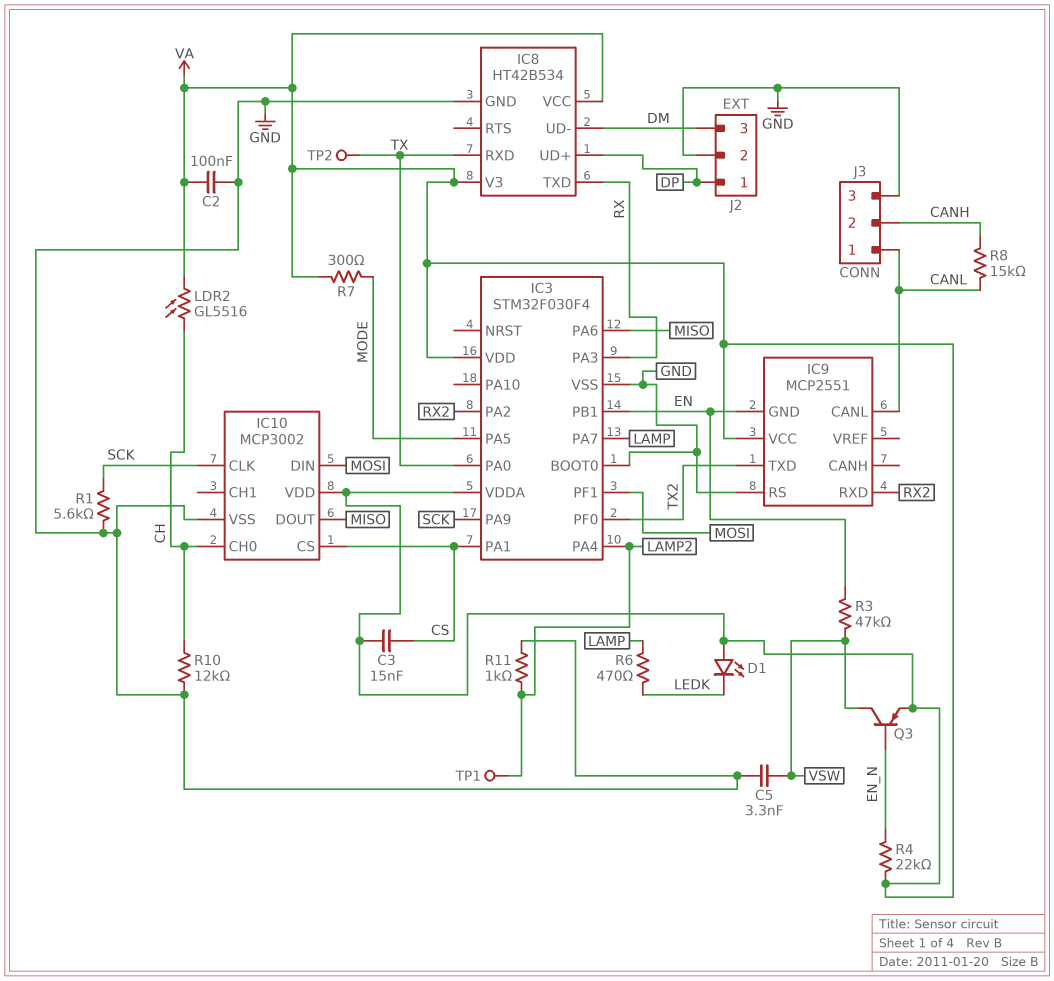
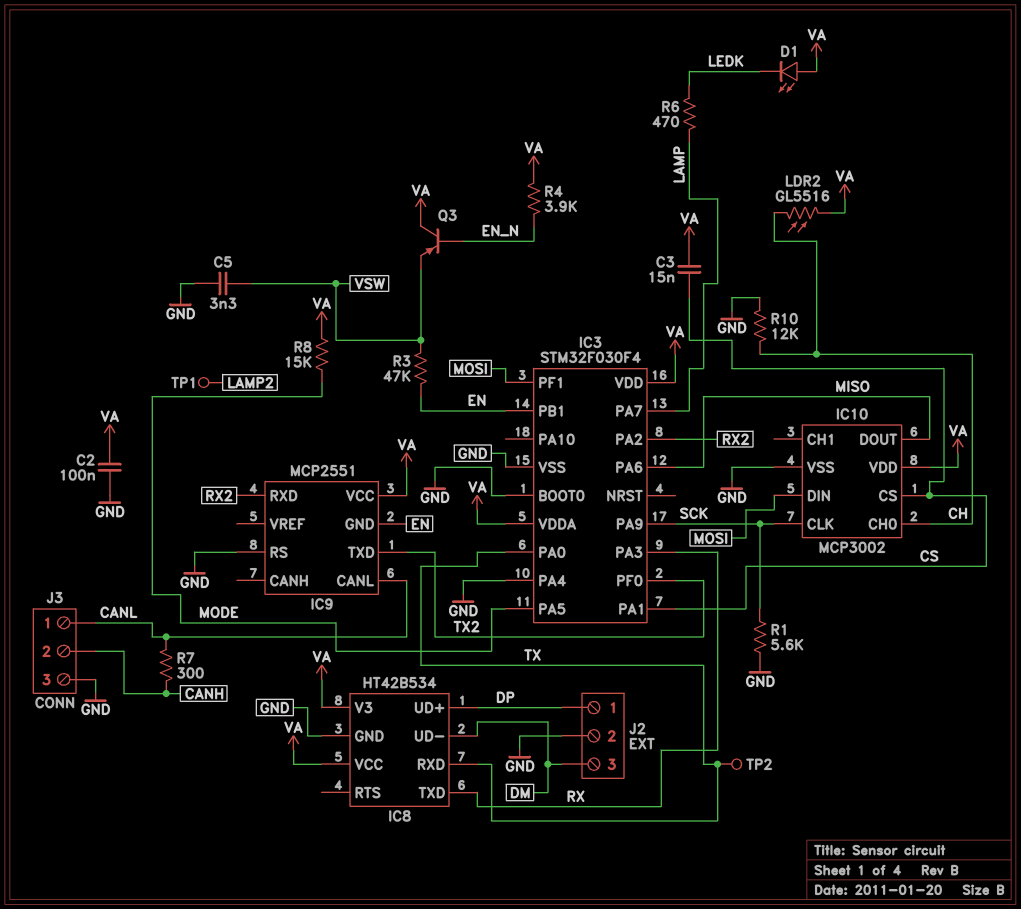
IC3 pin PA4: LAMP2 -> GND
Q3: PNP (B EN_N, C VSW, E VA) -> PNP (B EN_N, C VA, E VSW)
R4: 22k (EN_N, VA) -> 3.9k (EN_N, VA)
R7: 300 (MODE, VA) -> 300 (CANH, CANL)
R8: 15k (CANH, CANL) -> 15k (MODE, VA)
R11: 1k (GND, LAMP2) -> none

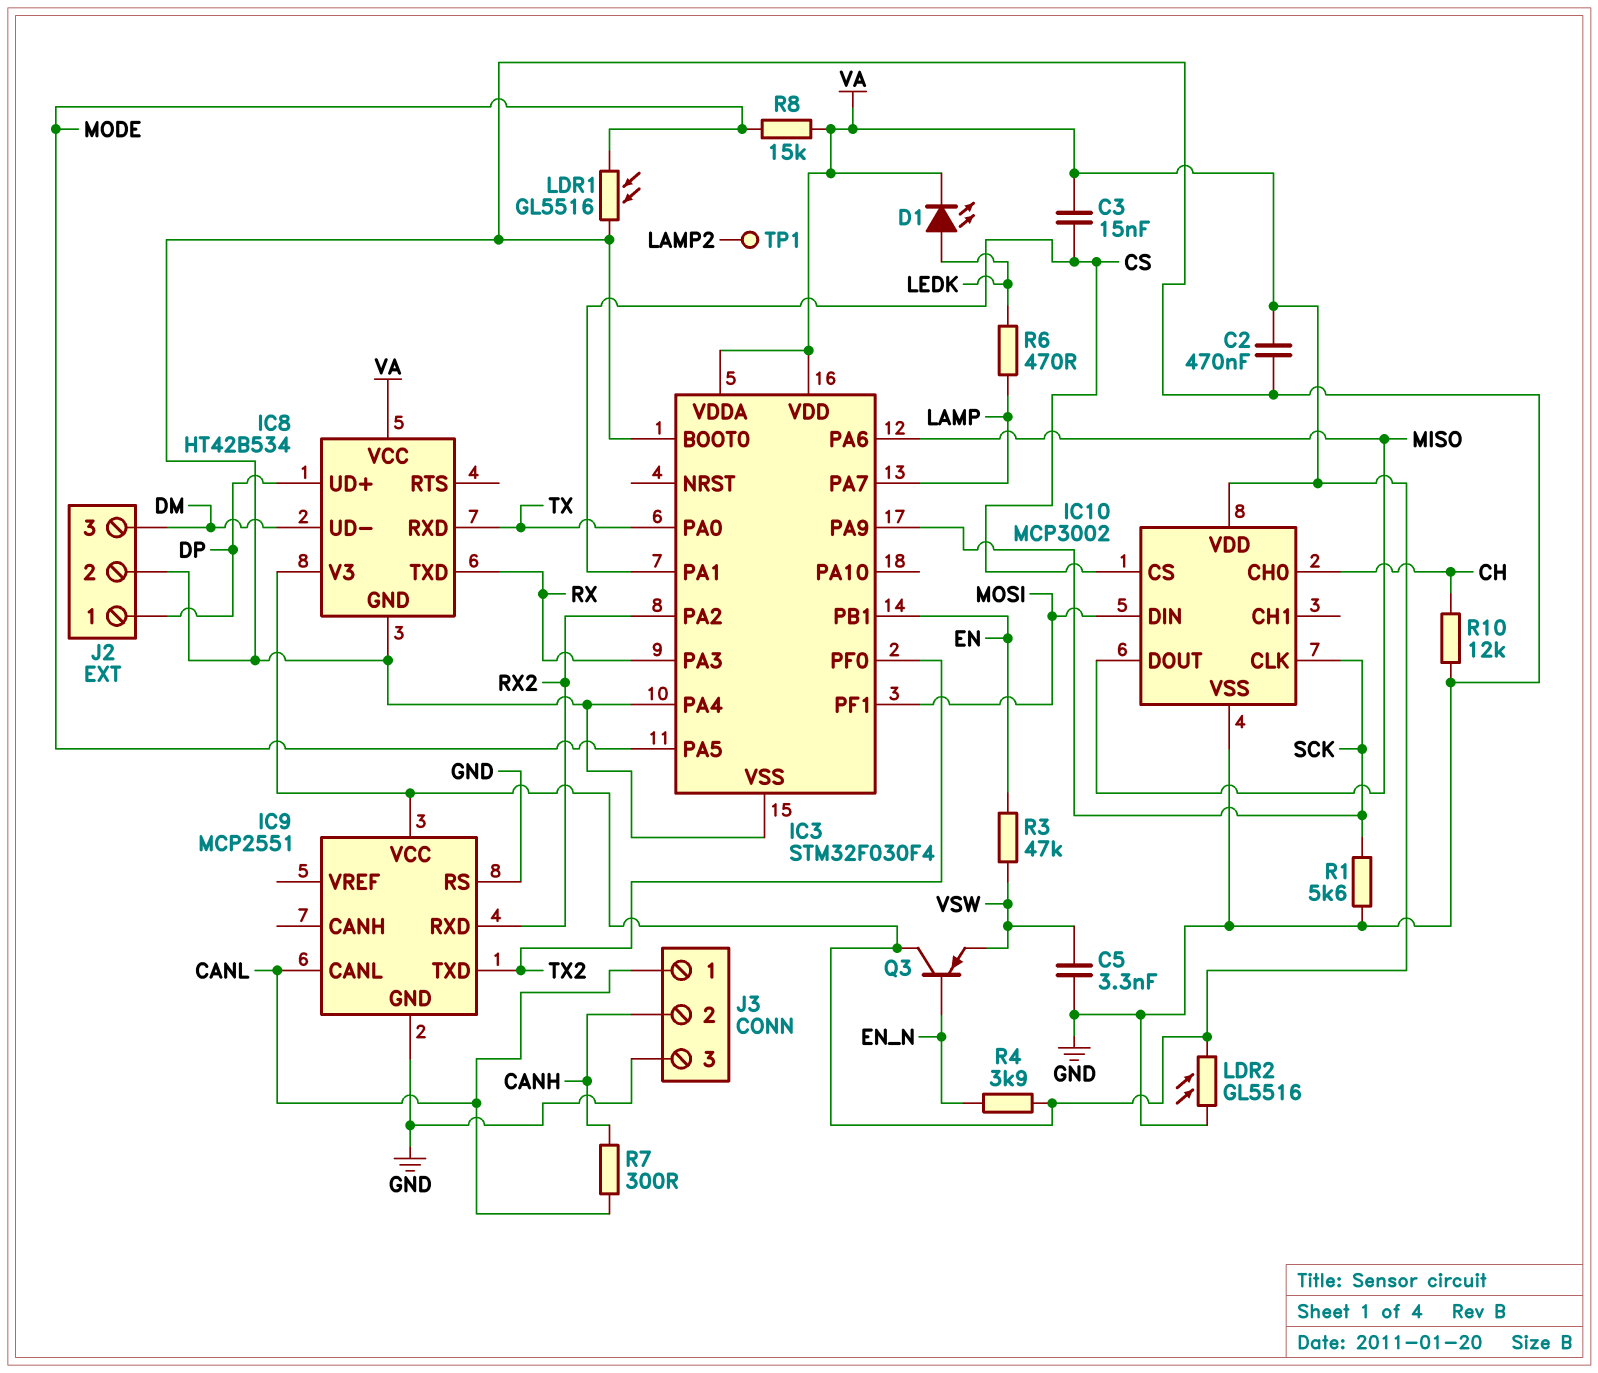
C2: 100nF (GND, VA) -> 470nF (GND, VA)
D1: LED (A VA, K LEDK) -> LED (A LEDK, K VA)
IC9 pin GND: EN -> GND
LDR1: none -> GL5516 (GND, MODE)
LDR2: GL5516 (CH, VA) -> GL5516 (GND, VA)
TP2: test point (TX) -> none

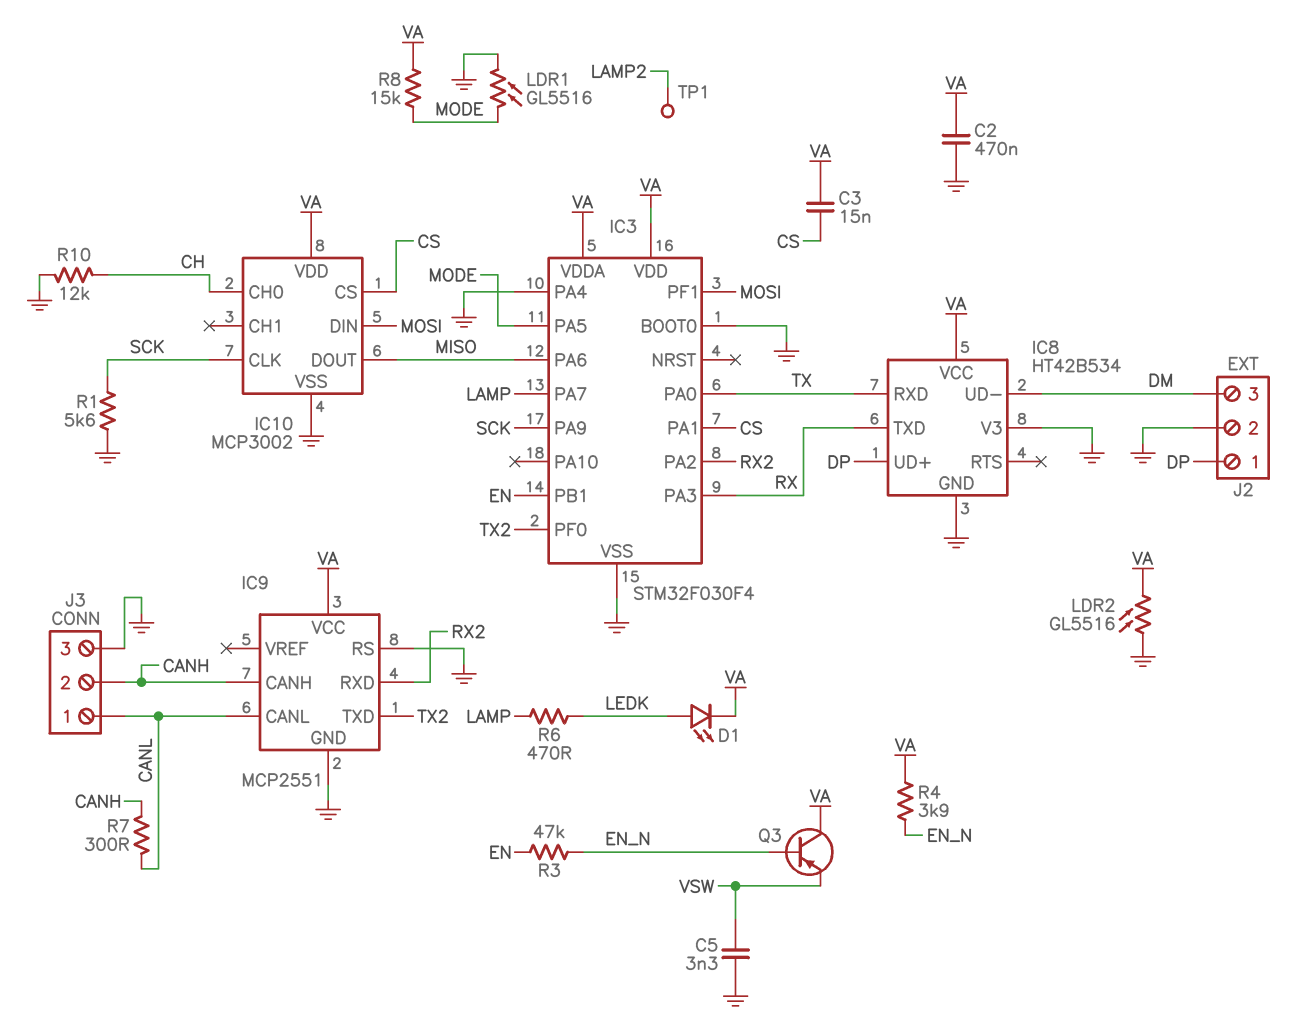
IC8 pin V3: VA -> GND
IC9 pin CANH: none -> CANH
R3: 47k (EN, VSW) -> 47k (EN, EN_N)

